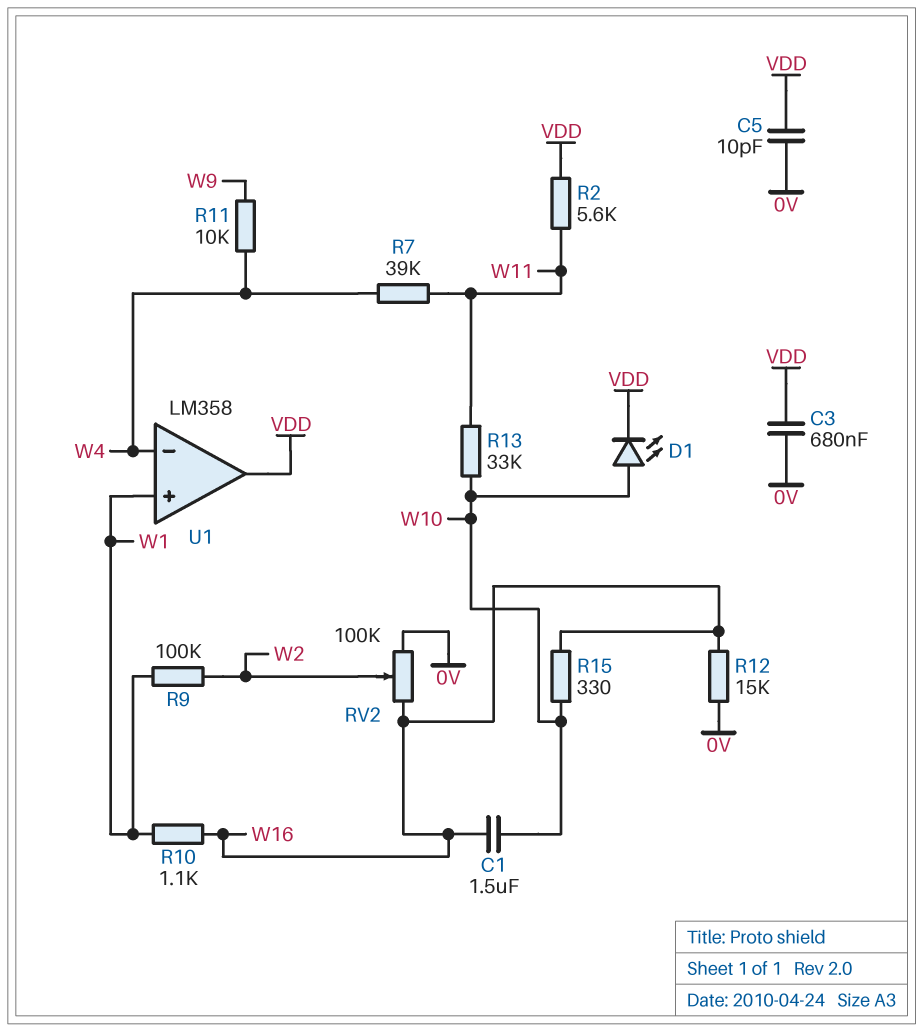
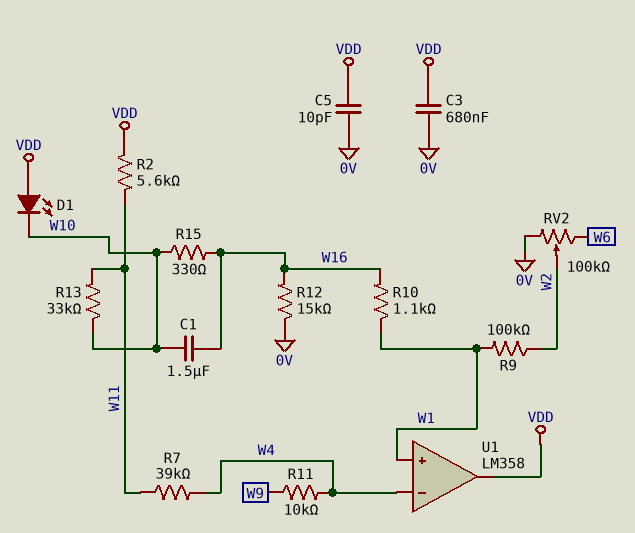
D1: LED (A W10, K VDD) -> LED (A VDD, K W10)
RV2: 100k (0V, W16, wiper W2) -> 100k (0V, W6, wiper W2)

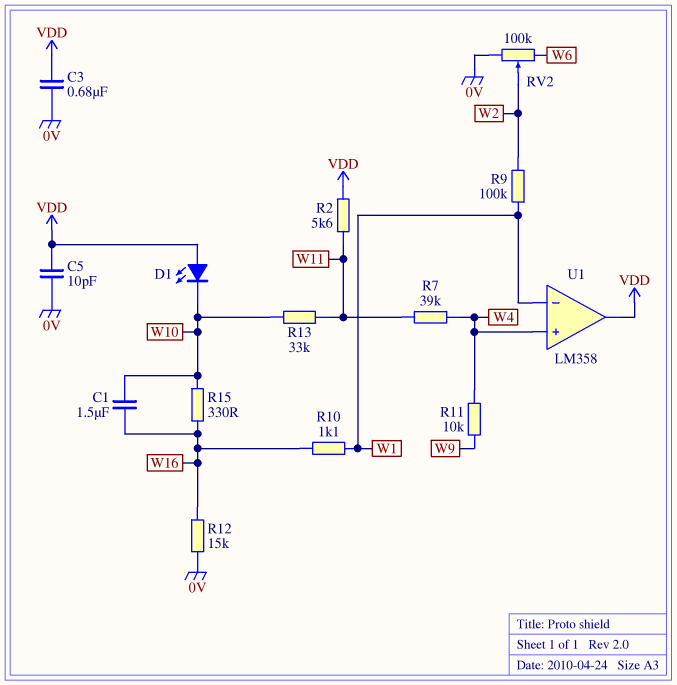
U1 pin in+: W1 -> W4
U1 pin in-: W4 -> W1

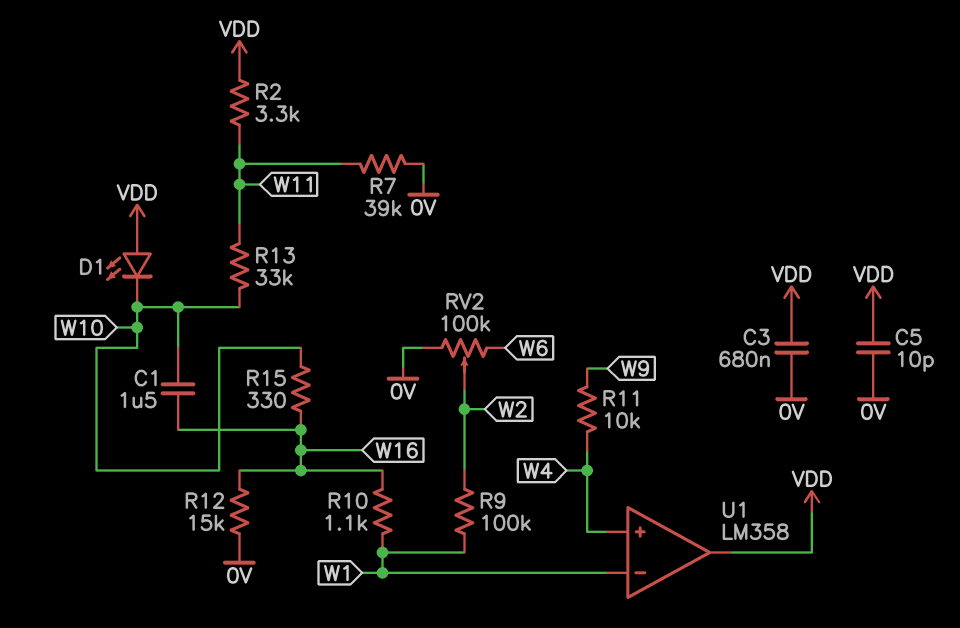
R2: 5.6k (VDD, W11) -> 3.3k (VDD, W11)
R7: 39k (W4, W11) -> 39k (0V, W11)

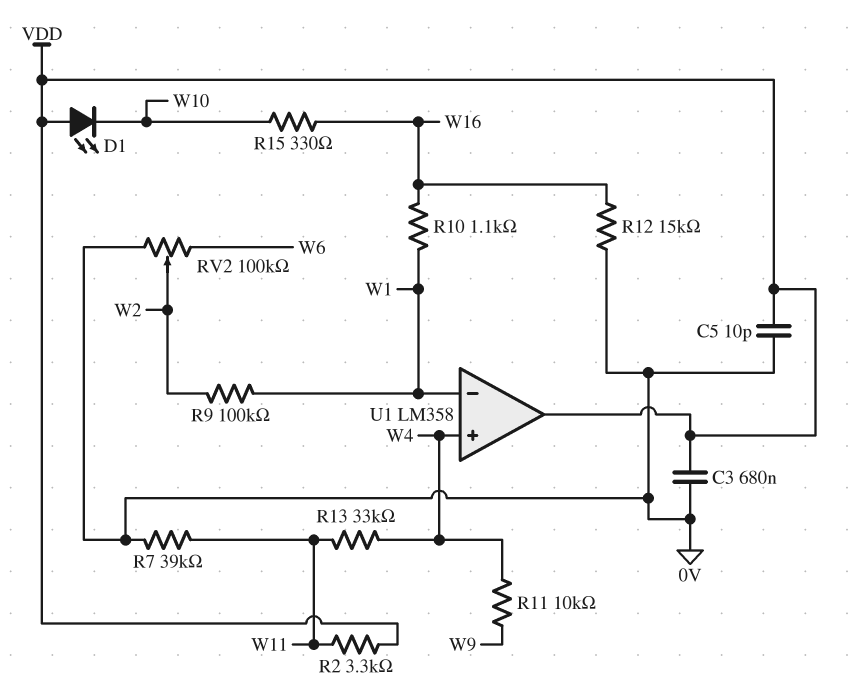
C1: 1.5uF (W10, W16) -> none
R13: 33k (W10, W11) -> 33k (W4, W11)

